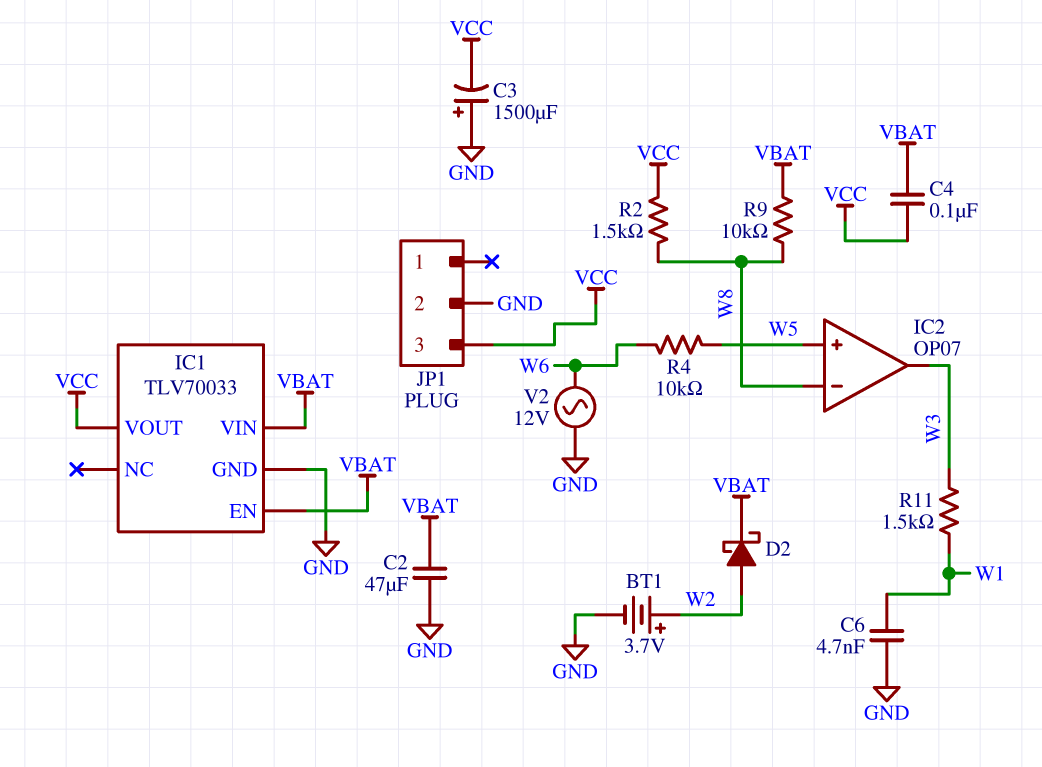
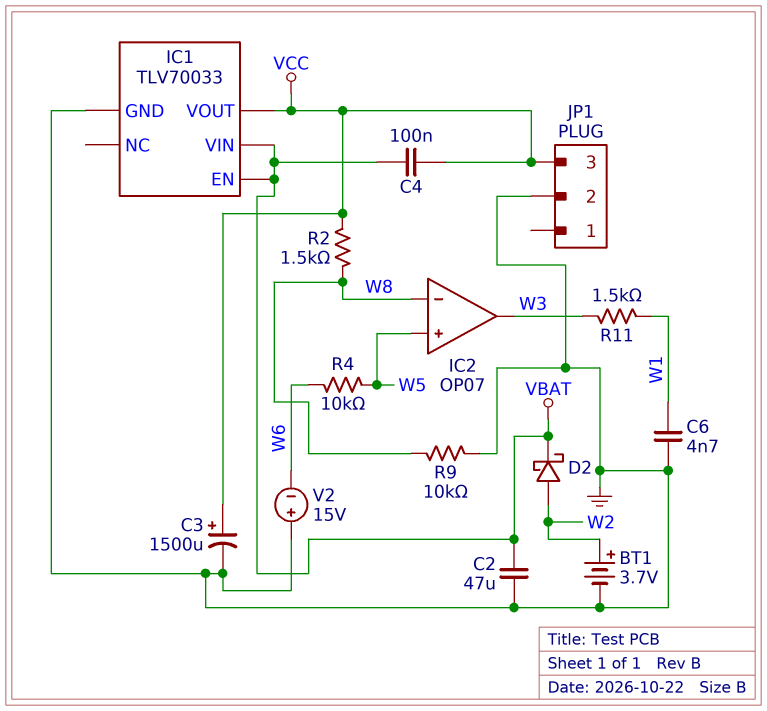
C3: 1500uF (plus GND, minus VCC) -> 1500uF (plus VCC, minus GND)
R9: 10k (VBAT, W8) -> 10k (GND, W8)
V2: AC 12V (GND, W6) -> 15V (plus GND, minus W6)

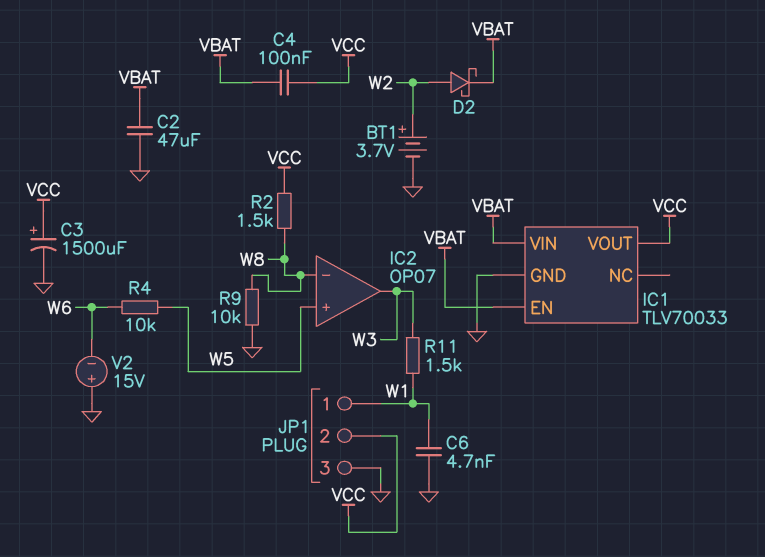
JP1 pin 1: none -> W1
JP1 pin 2: GND -> VCC
JP1 pin 3: VCC -> GND

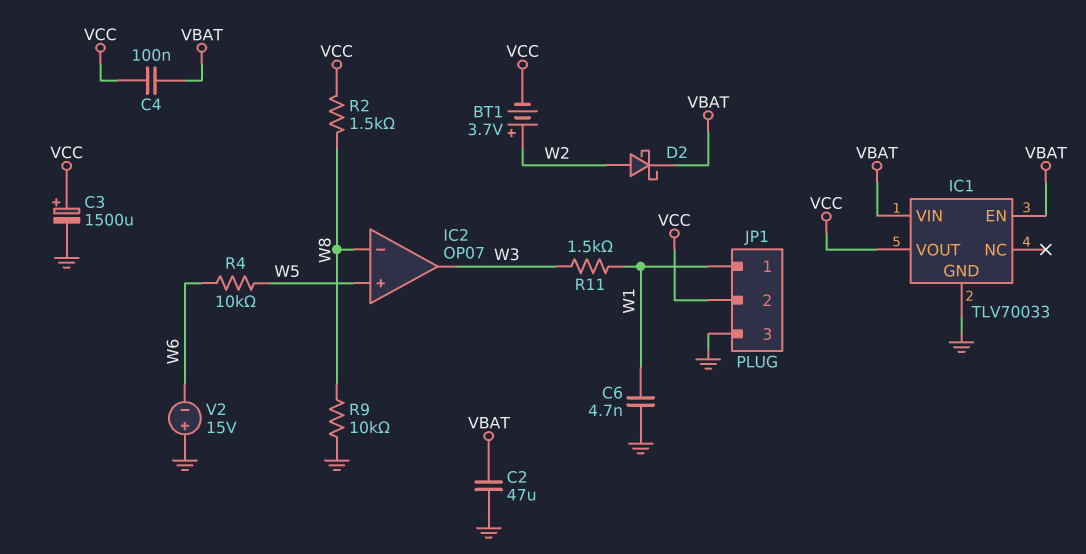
BT1: 3.7V (plus W2, minus GND) -> 3.7V (plus W2, minus VCC)

